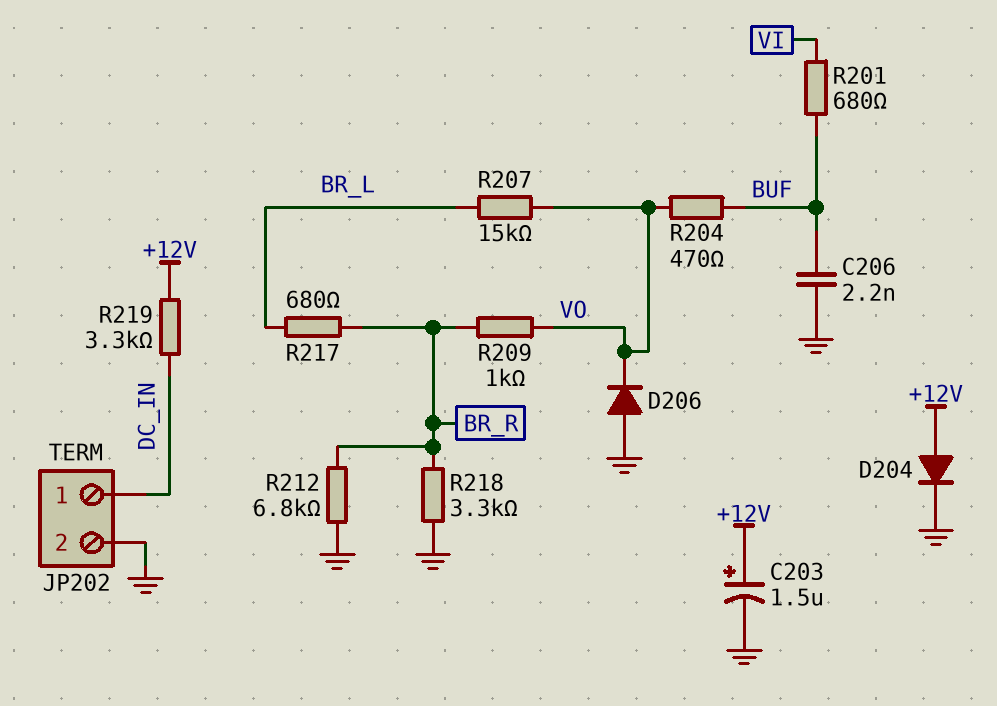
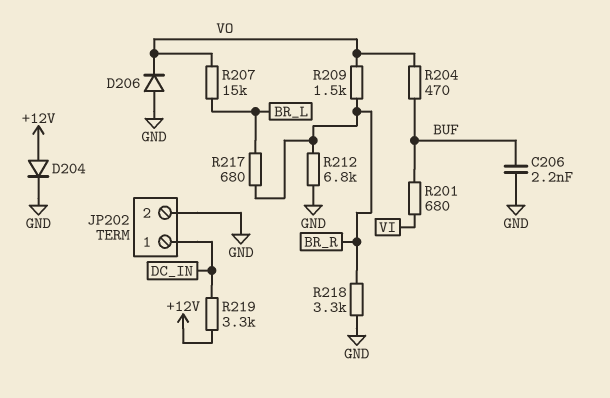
C203: 1.5uF (plus +12V, minus GND) -> none
R209: 1k (BR_R, VO) -> 1.5k (BR_R, VO)

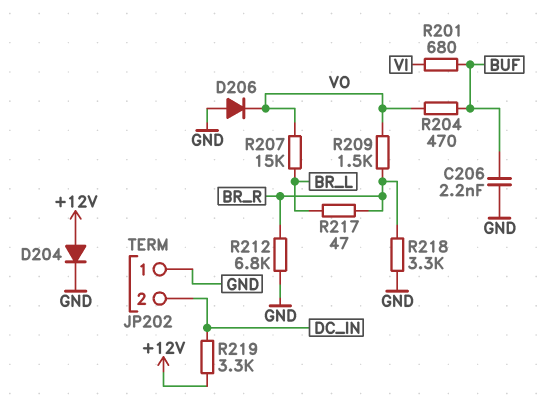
JP202 pin 1: DC_IN -> GND
JP202 pin 2: GND -> DC_IN
R217: 680 (BR_L, BR_R) -> 47 (BR_L, BR_R)

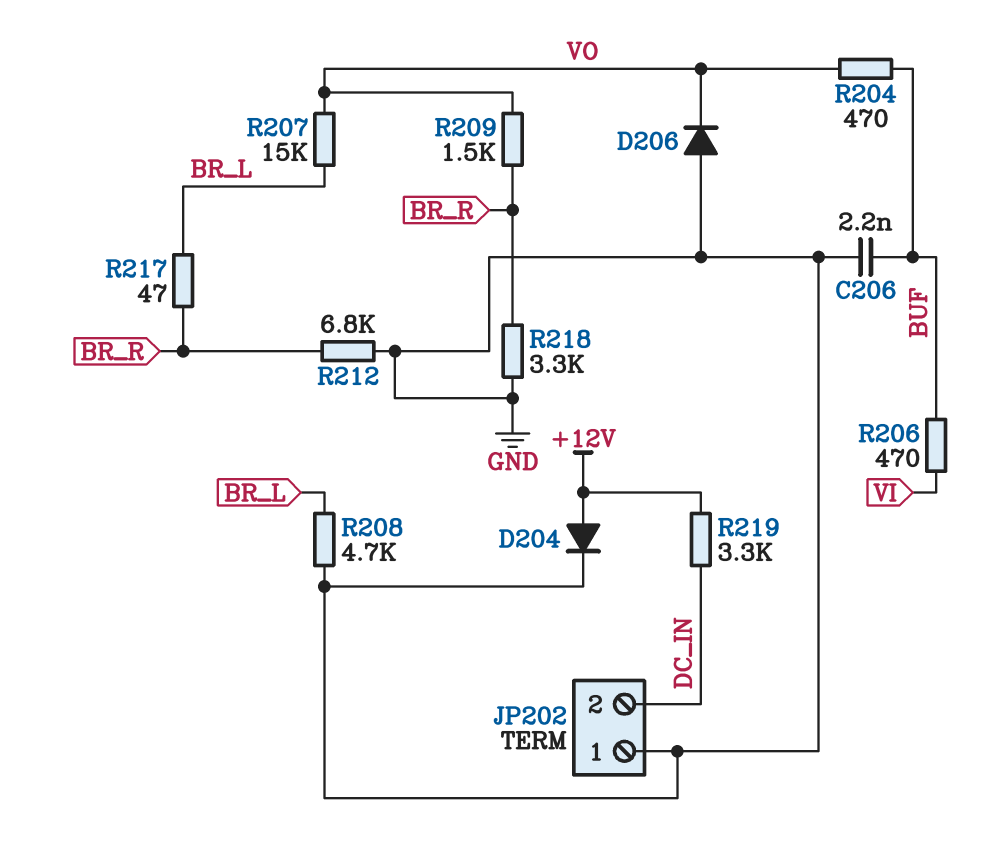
R201: 680 (BUF, VI) -> none
R206: none -> 470 (BUF, VI)
R208: none -> 4.7k (BR_L, GND)

